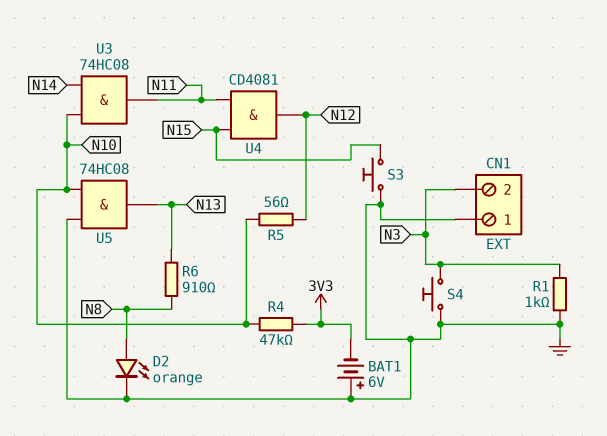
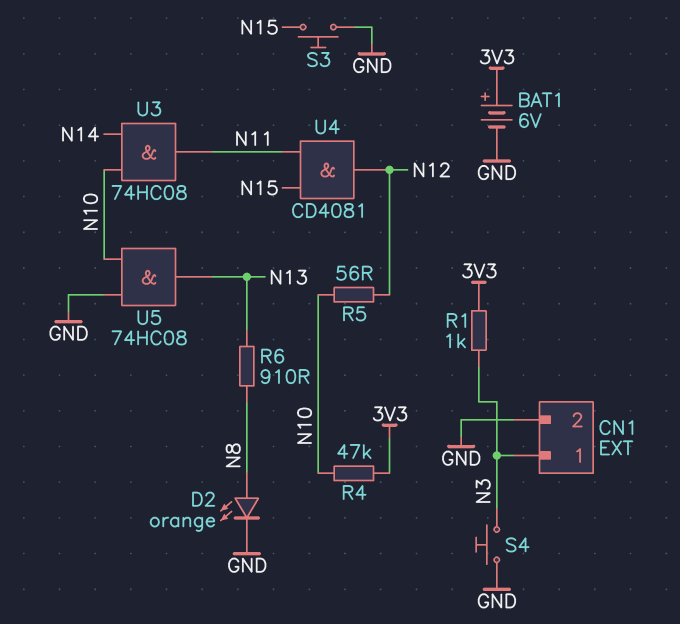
BAT1: 6V (plus GND, minus 3V3) -> 6V (plus 3V3, minus GND)
CN1 pin 1: GND -> N3
CN1 pin 2: N3 -> GND
R1: 1k (GND, N3) -> 1k (3V3, N3)

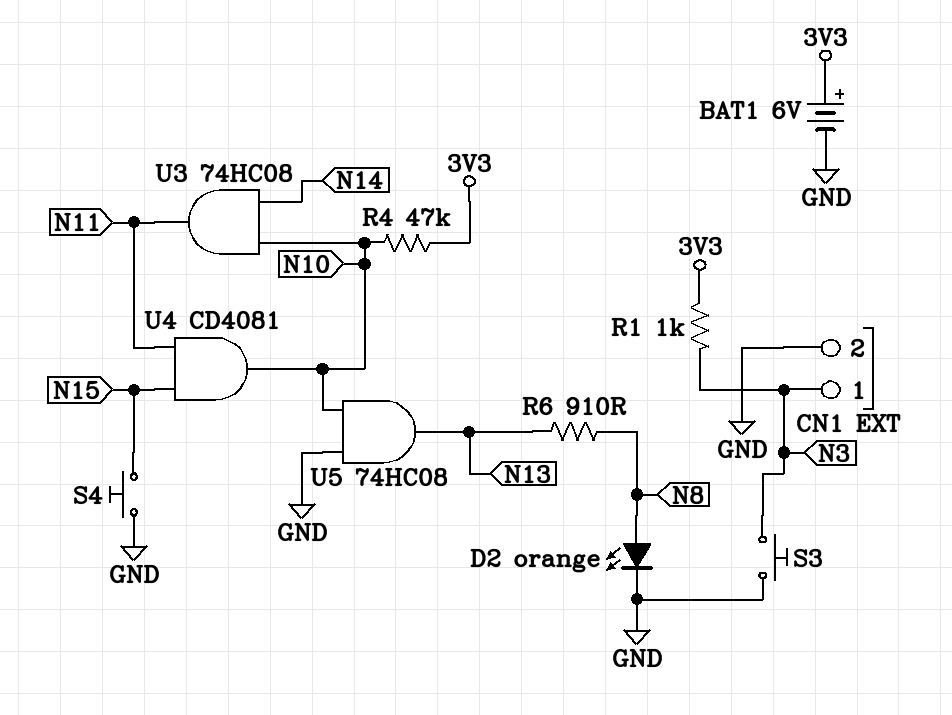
R5: 56 (N10, N12) -> none
S3: button (GND, N15) -> button (GND, N3)
S4: button (GND, N3) -> button (GND, N15)
U4: AND CD4081 (in N11, in N15, out N12) -> AND CD4081 (in N11, in N15, out N10)

